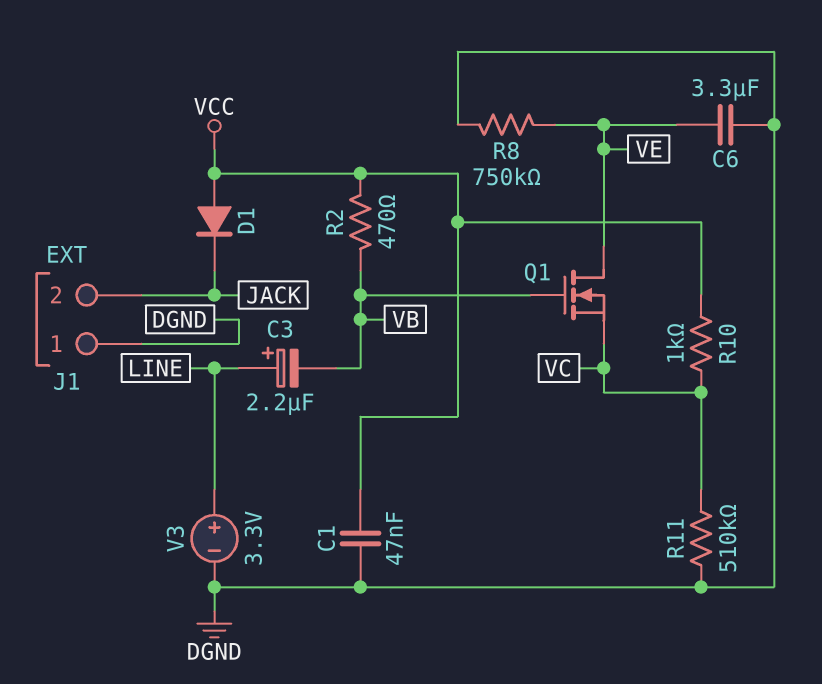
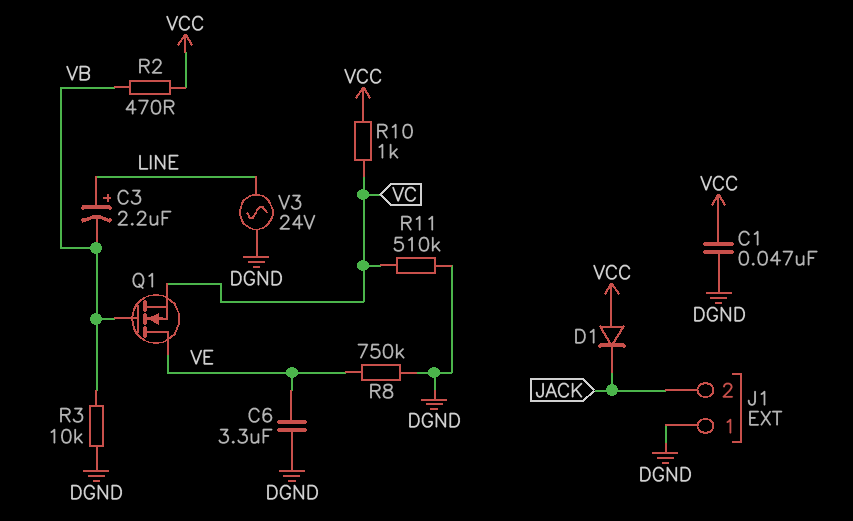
R3: none -> 10k (DGND, VB)
V3: 3.3V (plus LINE, minus DGND) -> AC 24V (DGND, LINE)

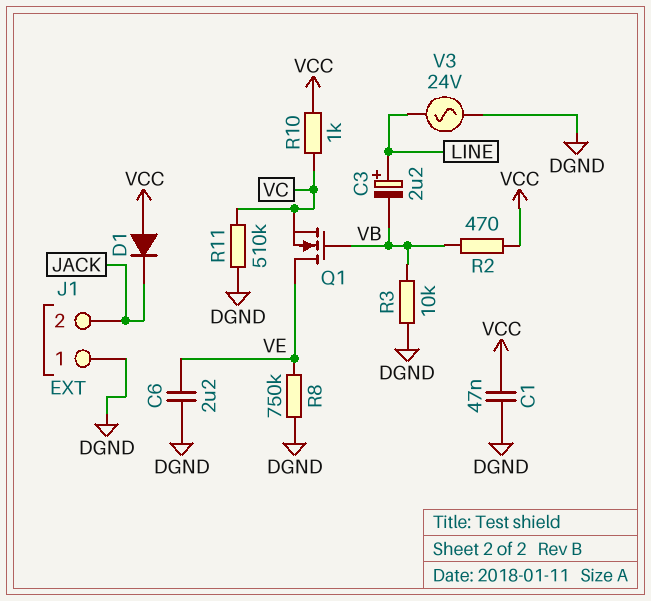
C6: 3.3uF (DGND, VE) -> 2.2uF (DGND, VE)

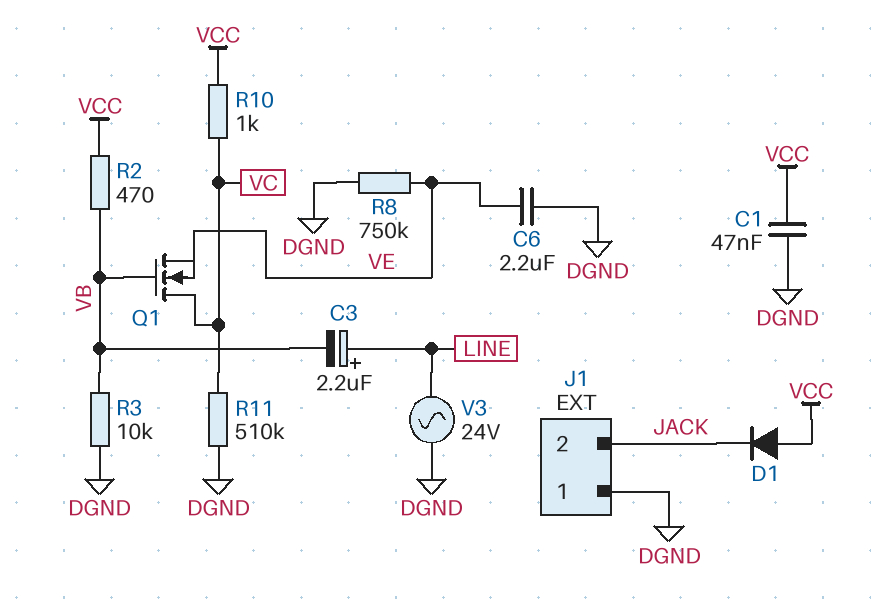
Q1: NMOS (G VB, D VE, S VC) -> NMOS (G VB, D VC, S VE)

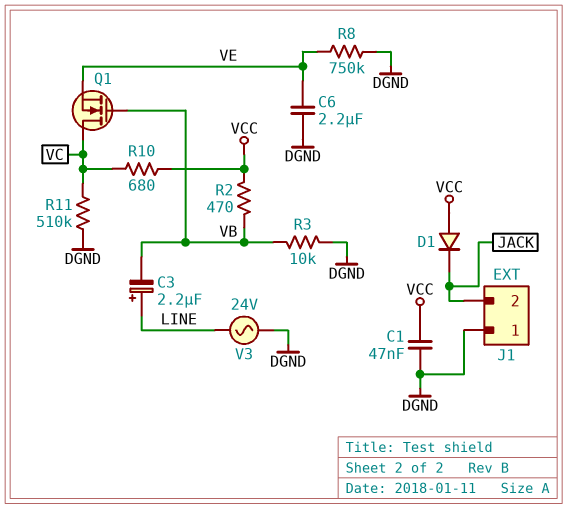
R10: 1k (VC, VCC) -> 680 (VC, VCC)

